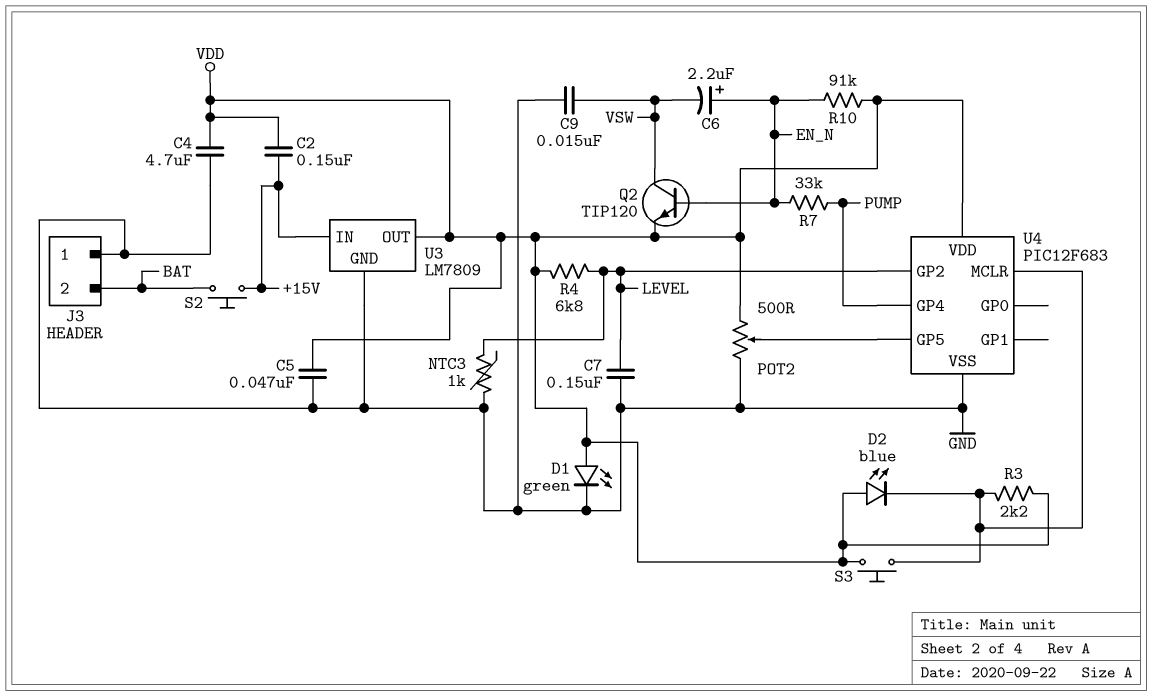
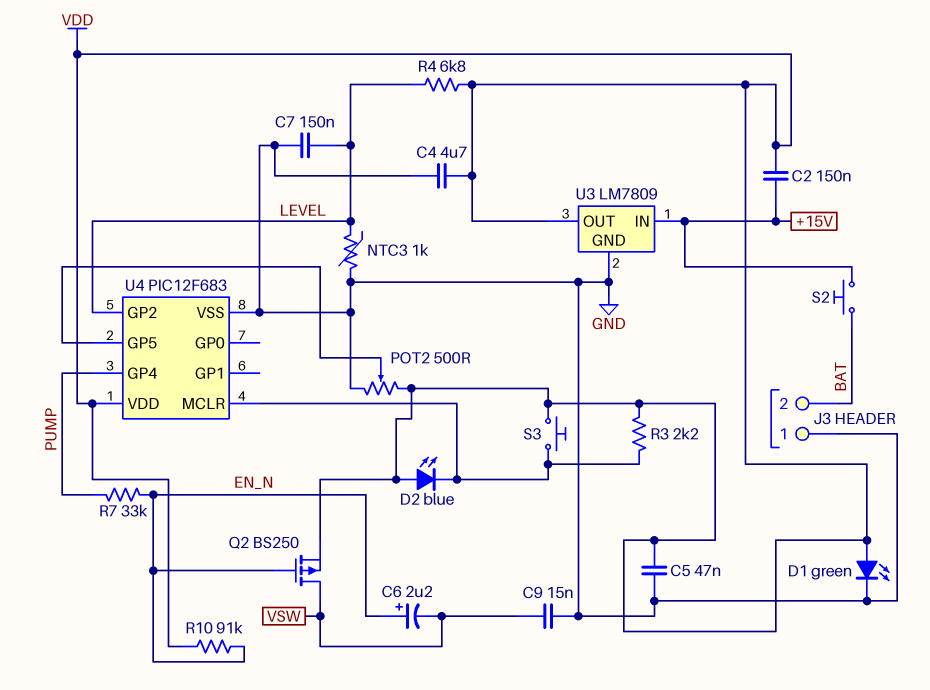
Q2: NPN TIP120 (B EN_N, C VSW, E VDD) -> PMOS BS250 (G EN_N, D VSW, S VDD)

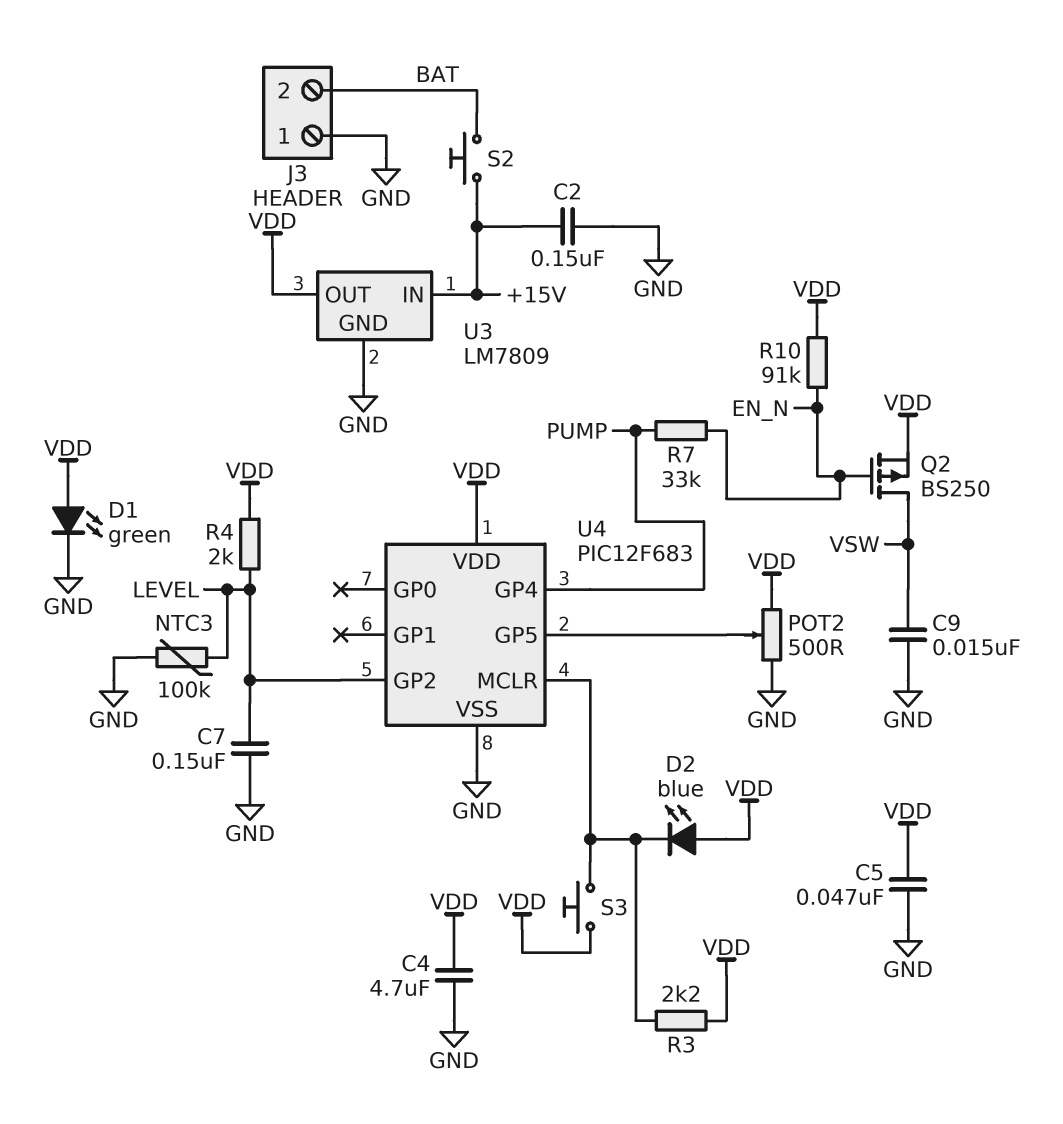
C2: 150nF (+15V, VDD) -> 150nF (+15V, GND)
C6: 2.2uF (plus EN_N, minus VSW) -> none
NTC3: 1k (GND, LEVEL) -> 100k (GND, LEVEL)
R4: 6.8k (LEVEL, VDD) -> 2k (LEVEL, VDD)

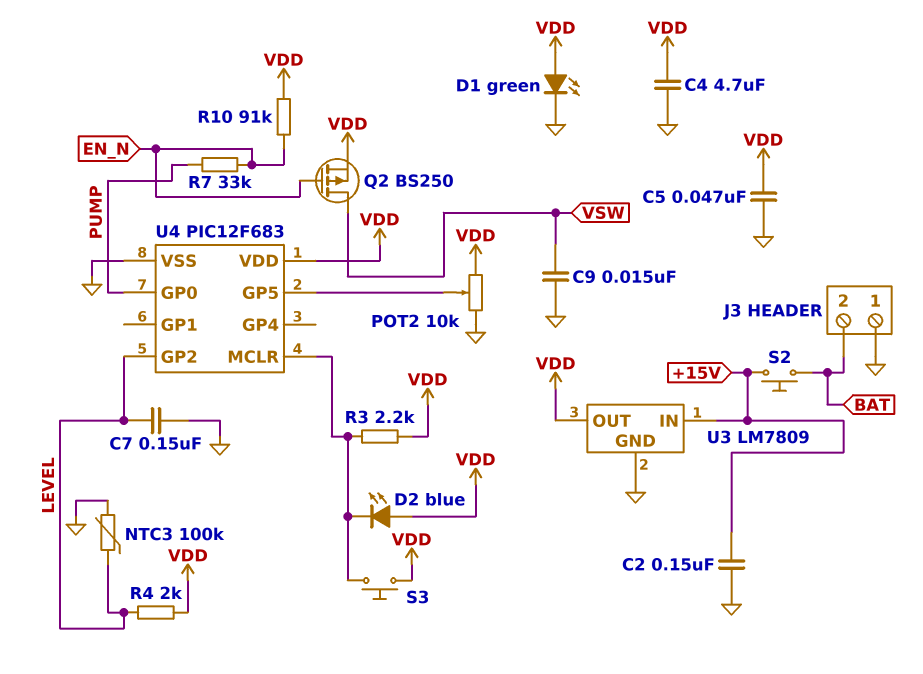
POT2: 500 (GND, VDD, wiper U4/GP5) -> 10k (GND, VDD, wiper U4/GP5)
U4 pin GP0: none -> PUMP
U4 pin GP4: PUMP -> none

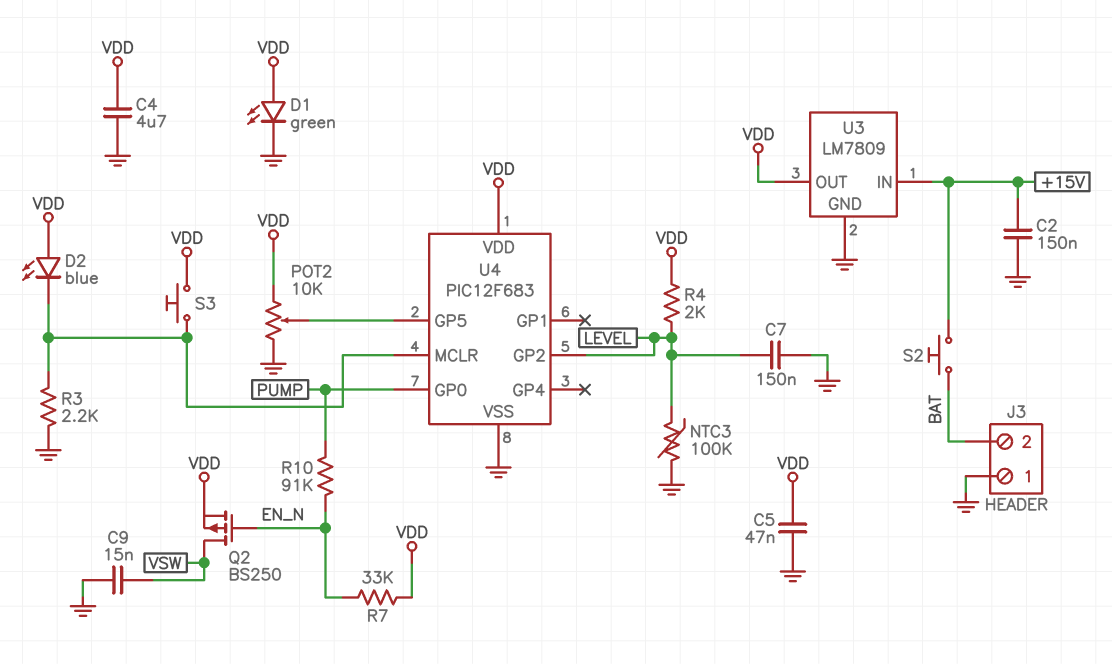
R3: 2.2k (U4/MCLR, VDD) -> 2.2k (GND, U4/MCLR)
R7: 33k (EN_N, PUMP) -> 33k (EN_N, VDD)
R10: 91k (EN_N, VDD) -> 91k (EN_N, PUMP)

